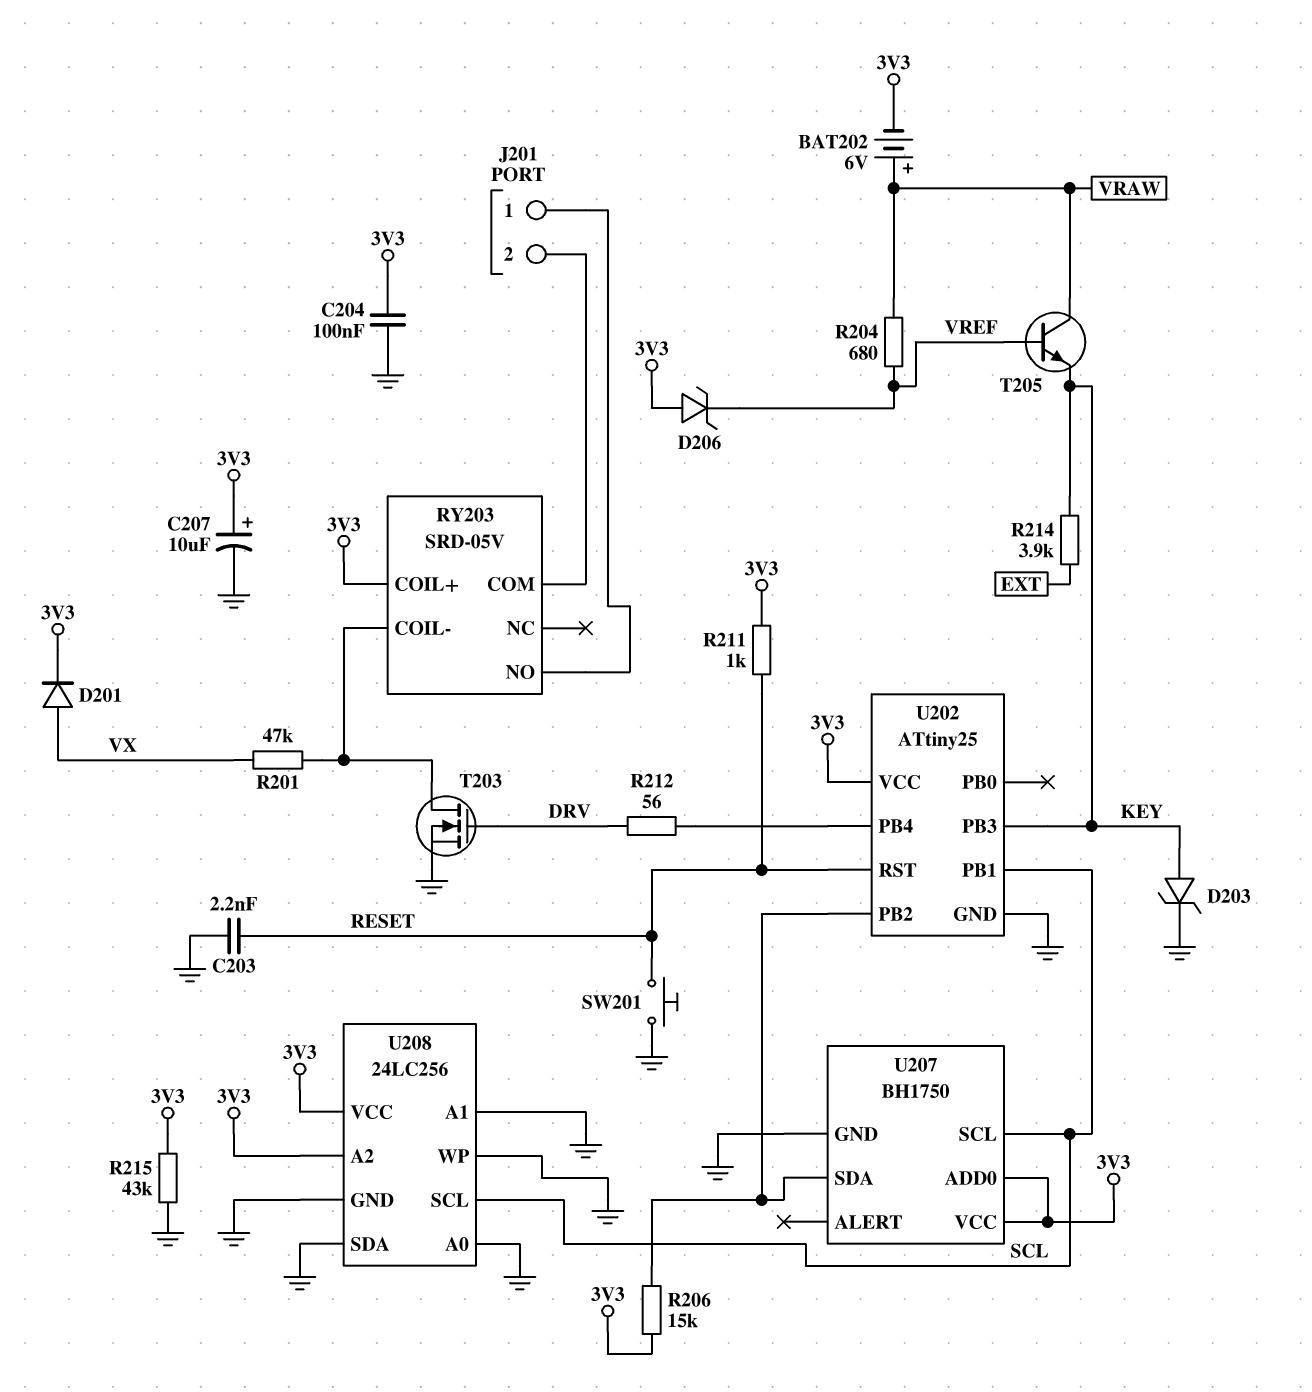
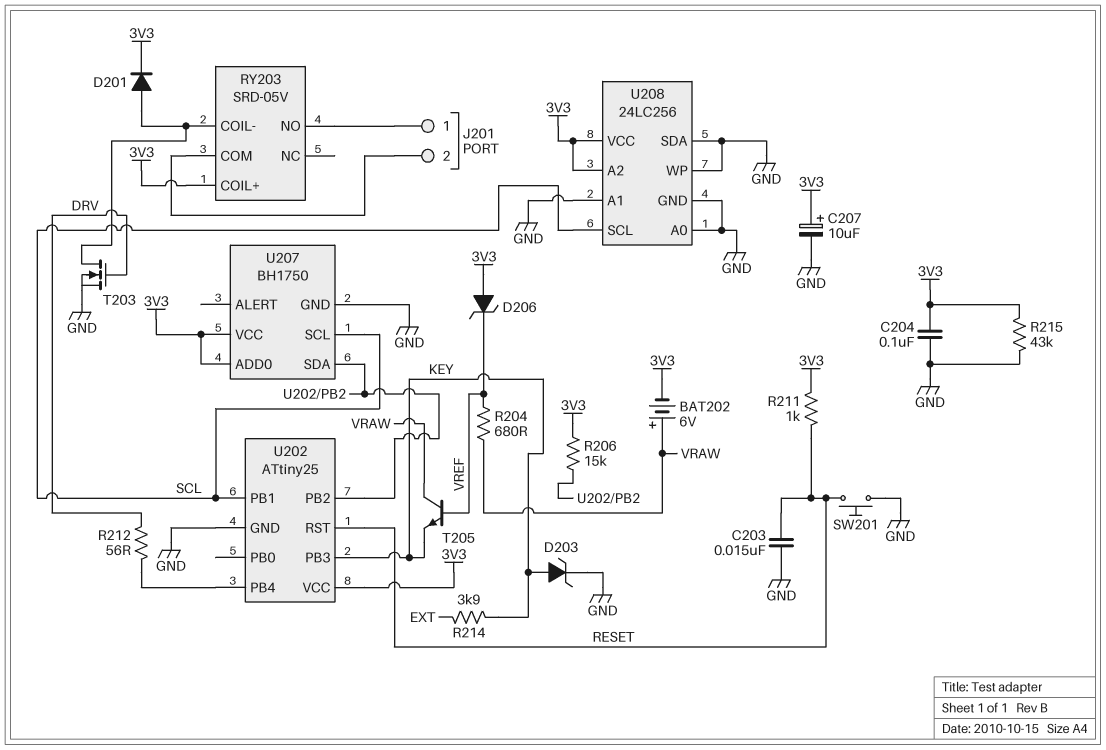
C203: 2.2nF (GND, RESET) -> 15nF (GND, RESET)
D201: diode (A VX, K 3V3) -> diode (A RY203/COIL-, K 3V3)
R201: 47k (RY203/COIL-, VX) -> none

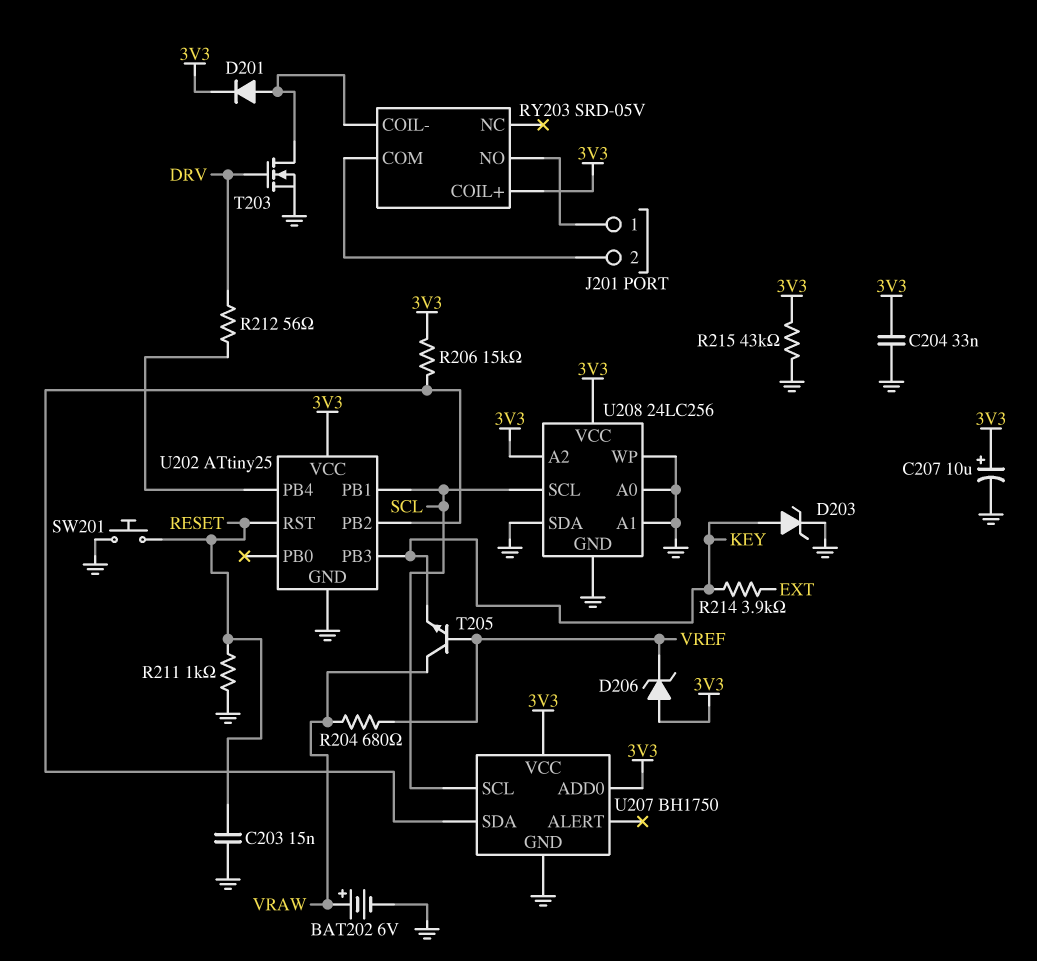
BAT202: 6V (plus VRAW, minus 3V3) -> 6V (plus VRAW, minus GND)
C204: 100nF (3V3, GND) -> 33nF (3V3, GND)
R211: 1k (3V3, RESET) -> 1k (GND, RESET)

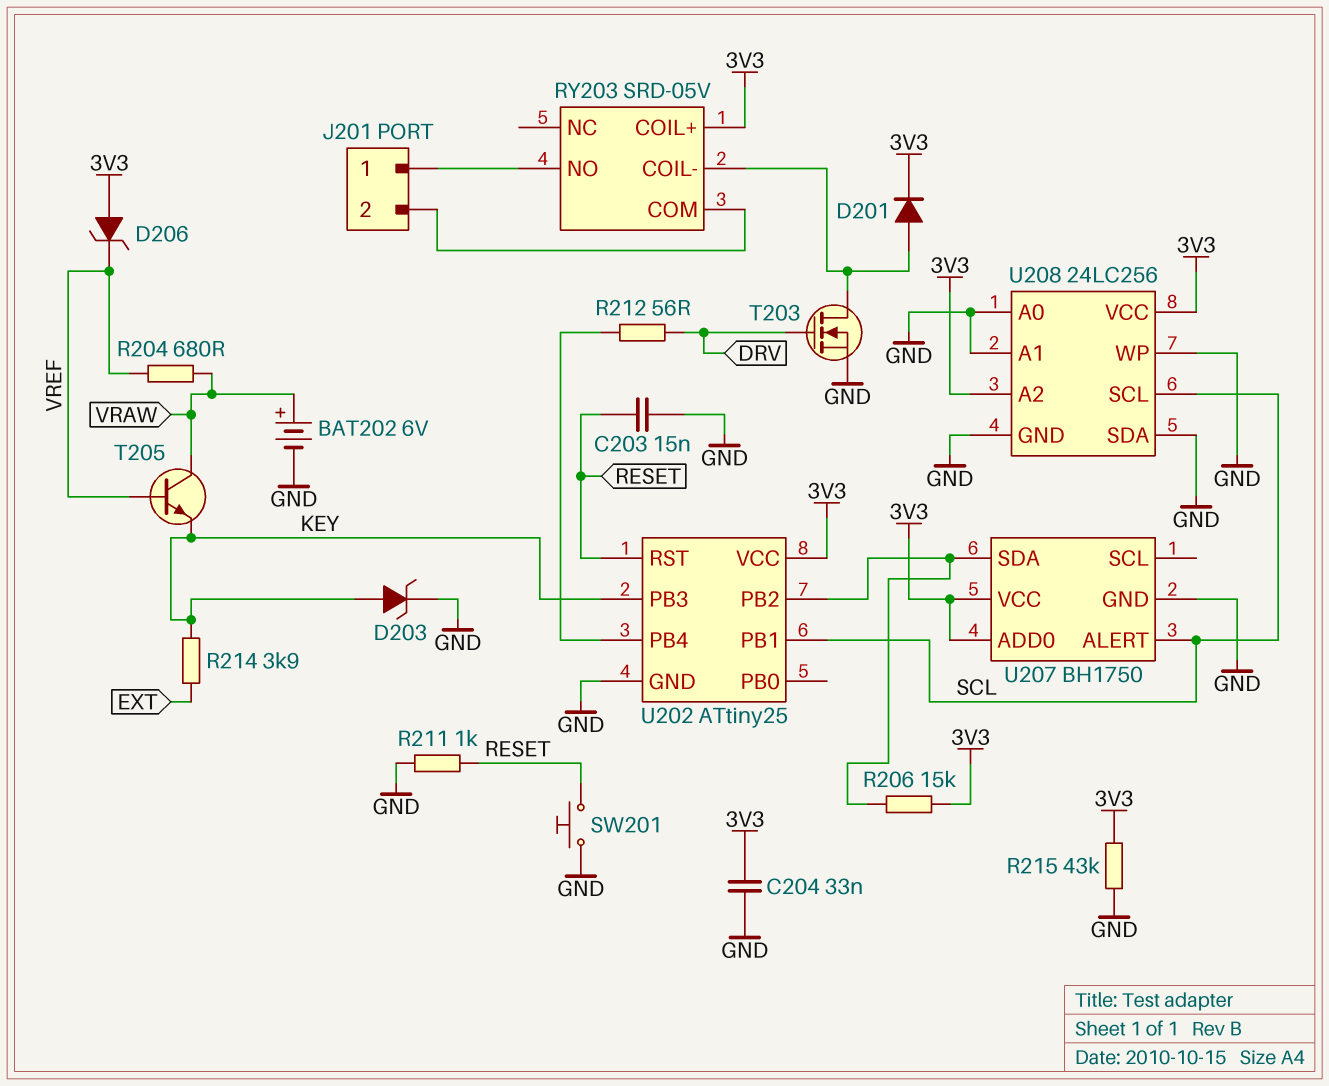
C207: 10uF (plus 3V3, minus GND) -> none
U207 pin ALERT: none -> SCL
U207 pin SCL: SCL -> none

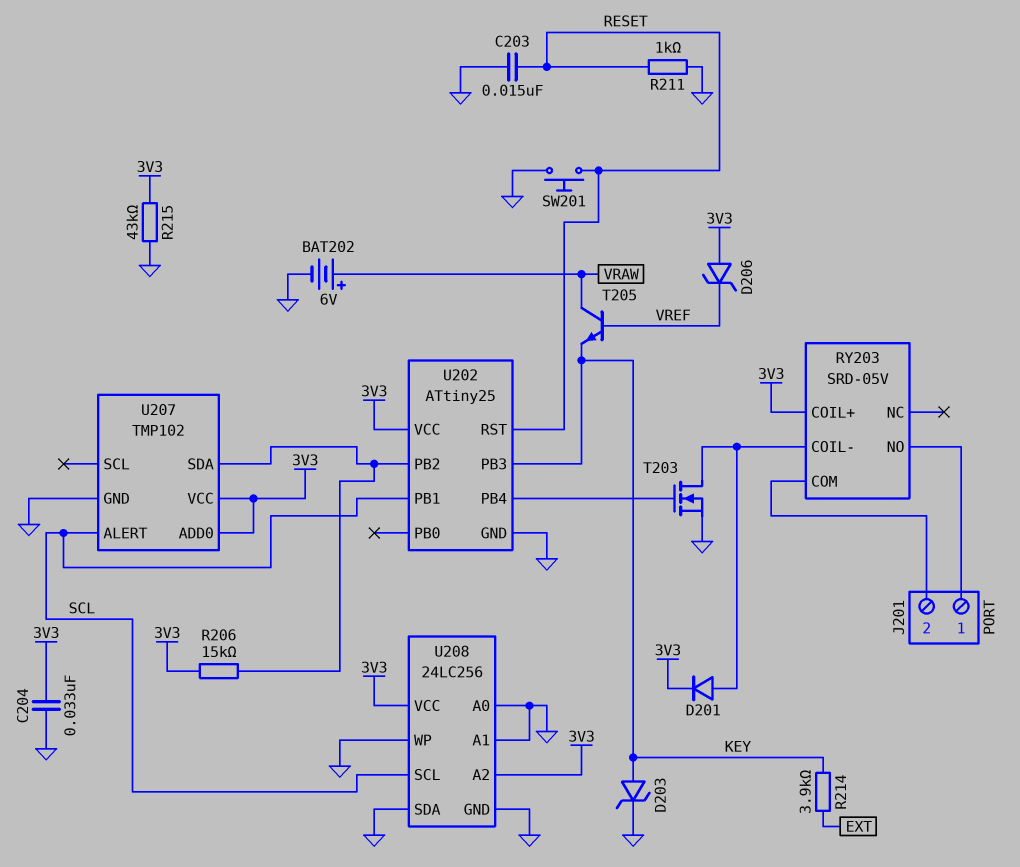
R204: 680 (VRAW, VREF) -> none
R212: 56 (DRV, U202/PB4) -> none
T203: NMOS (G DRV, D RY203/COIL-, S GND) -> NMOS (G U202/PB4, D RY203/COIL-, S GND)
U207: BH1750 -> TMP102

